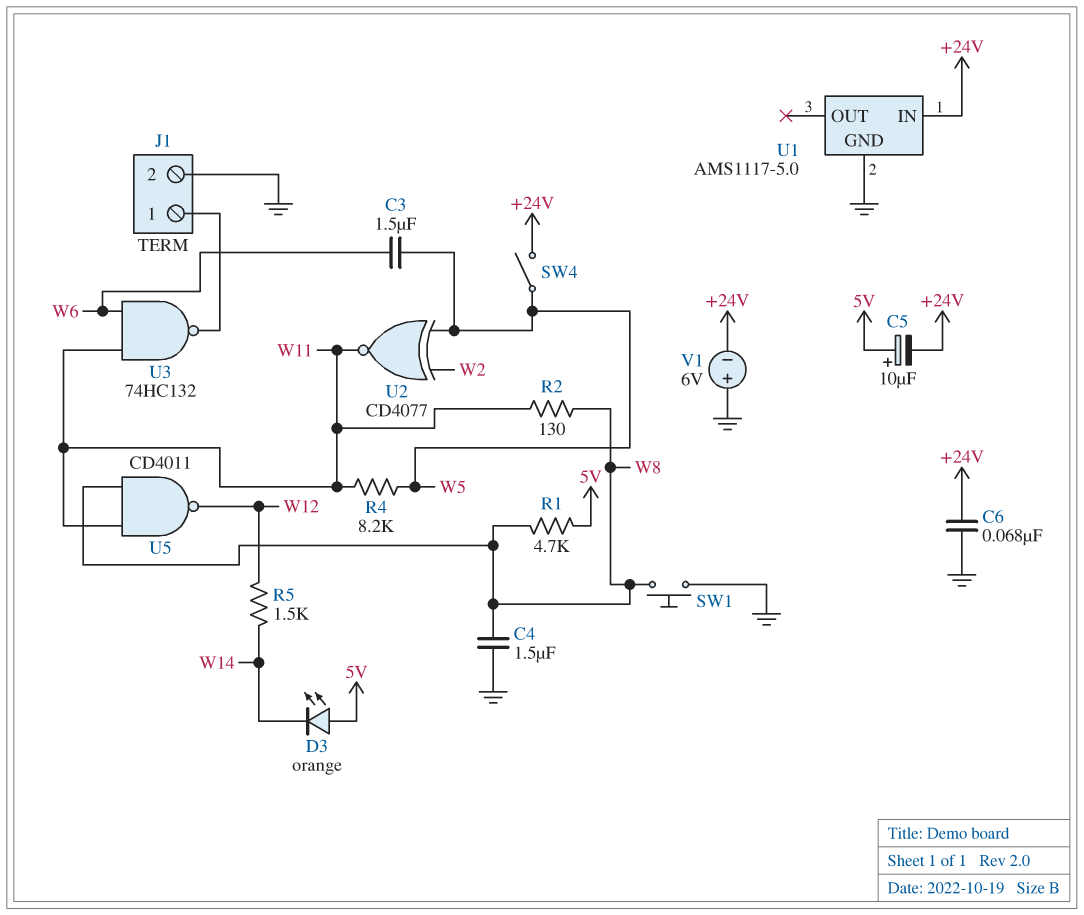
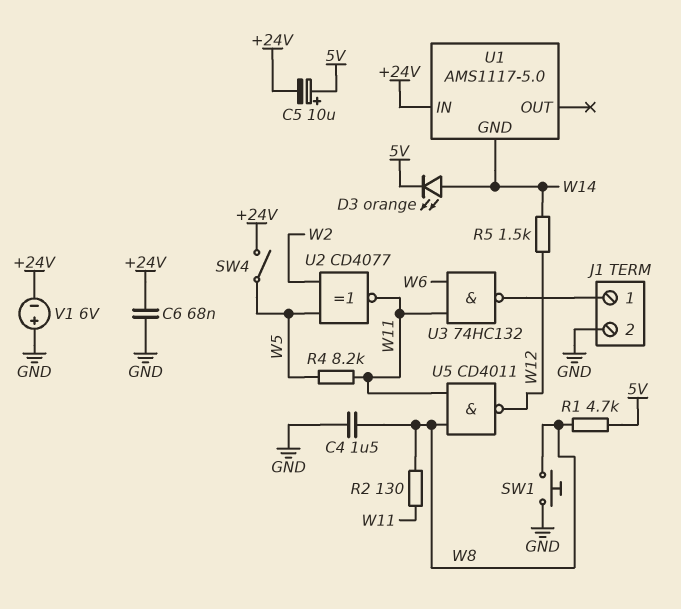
C3: 1.5uF (W5, W6) -> none
D3: LED orange (A 5V, K W14) -> LED orange (A W14, K 5V)
U1 pin GND: GND -> W14

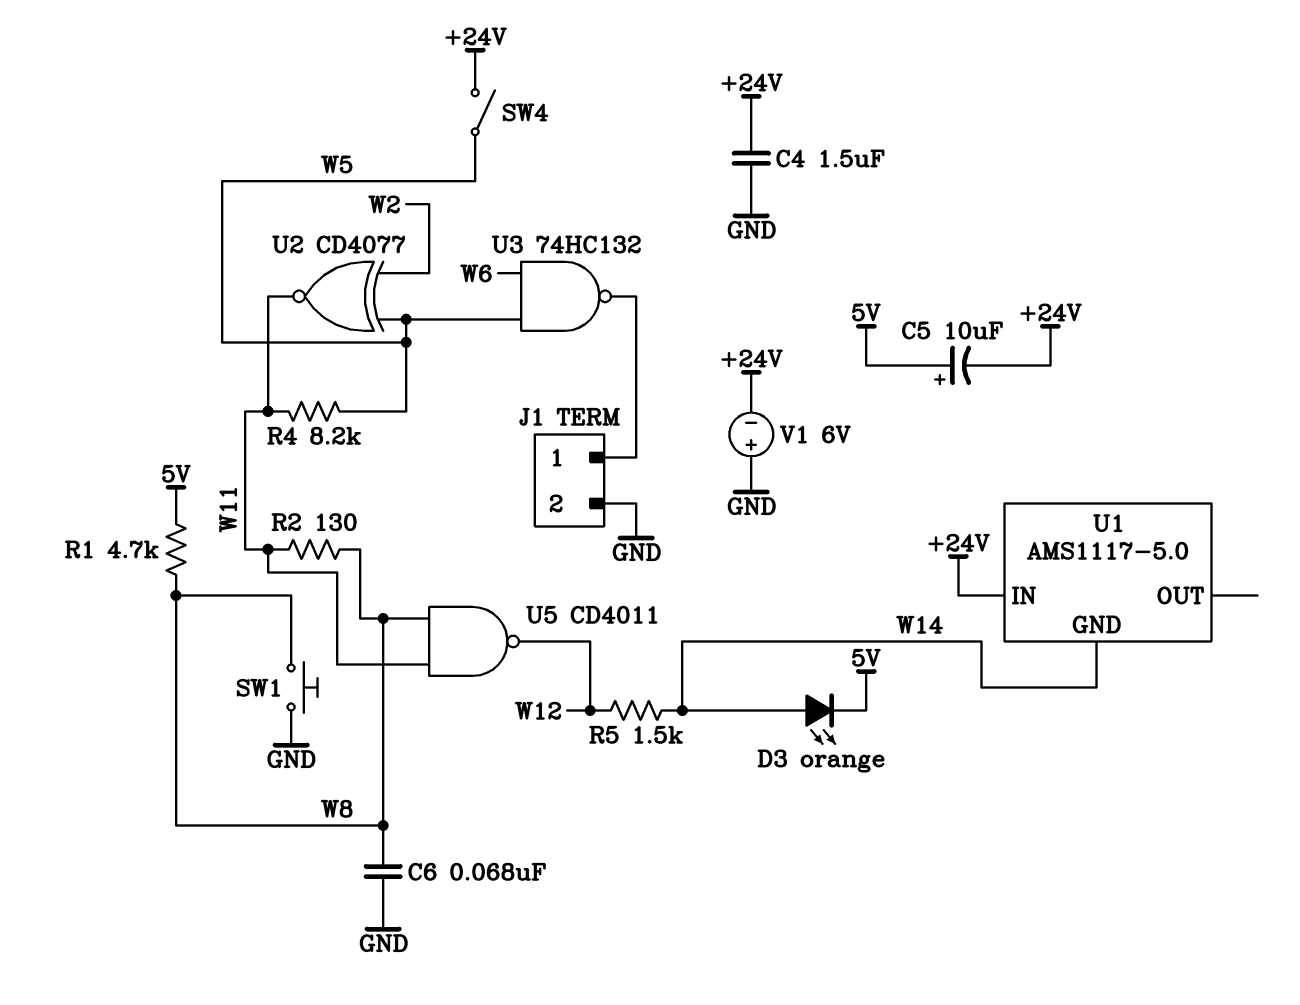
C4: 1.5uF (GND, W8) -> 1.5uF (+24V, GND)
C6: 68nF (+24V, GND) -> 68nF (GND, W8)
U3: NAND 74HC132 (in W6, in W11, out J1/1) -> NAND 74HC132 (in W5, in W6, out J1/1)

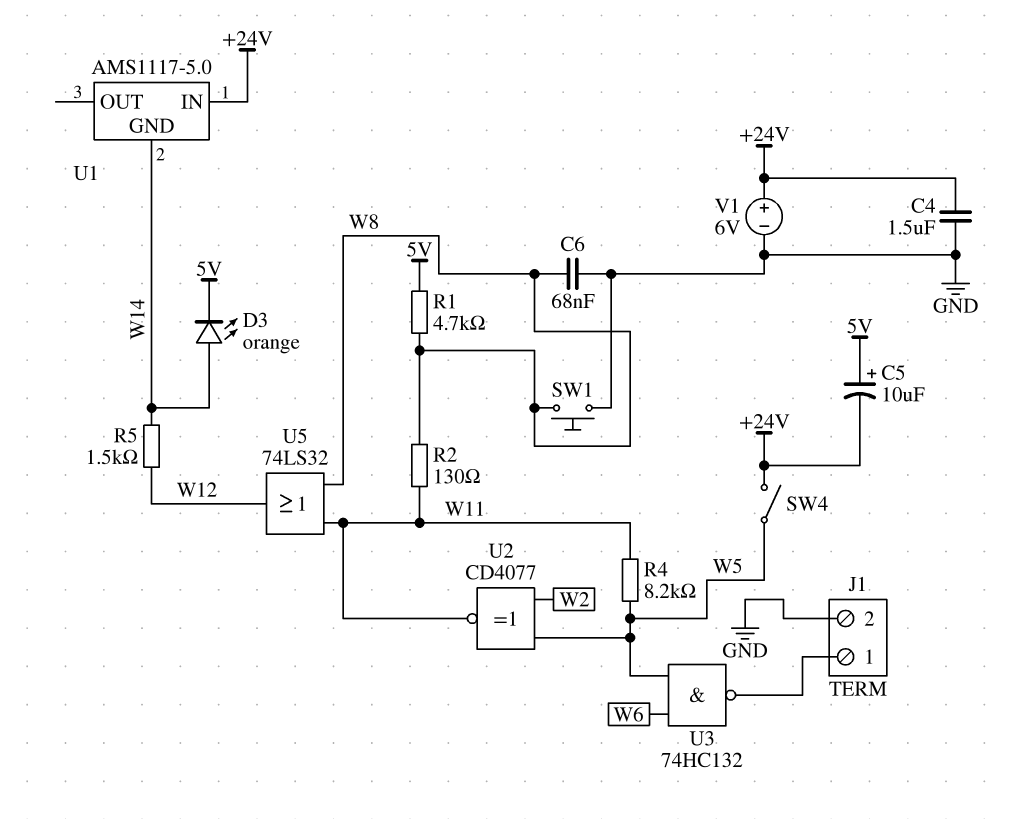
U5: NAND CD4011 (in W8, in W11, out W12) -> OR 74LS32 (in W8, in W11, out W12)
V1: 6V (plus GND, minus +24V) -> 6V (plus +24V, minus GND)

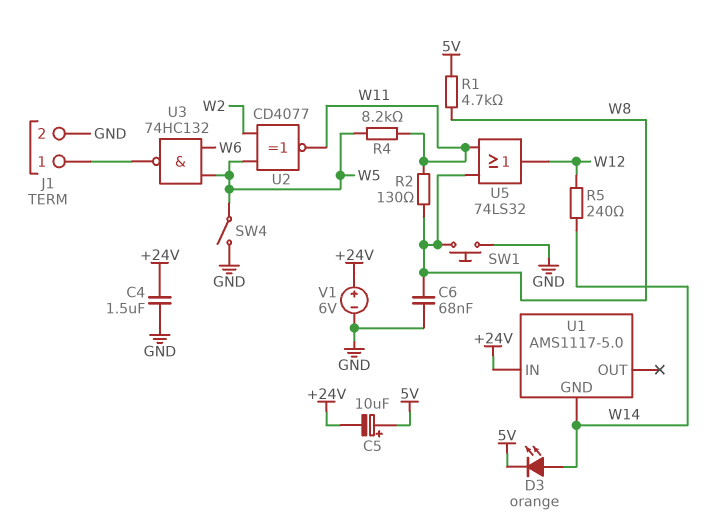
R5: 1.5k (W12, W14) -> 240 (W12, W14)
SW4: switch (+24V, W5) -> switch (GND, W5)

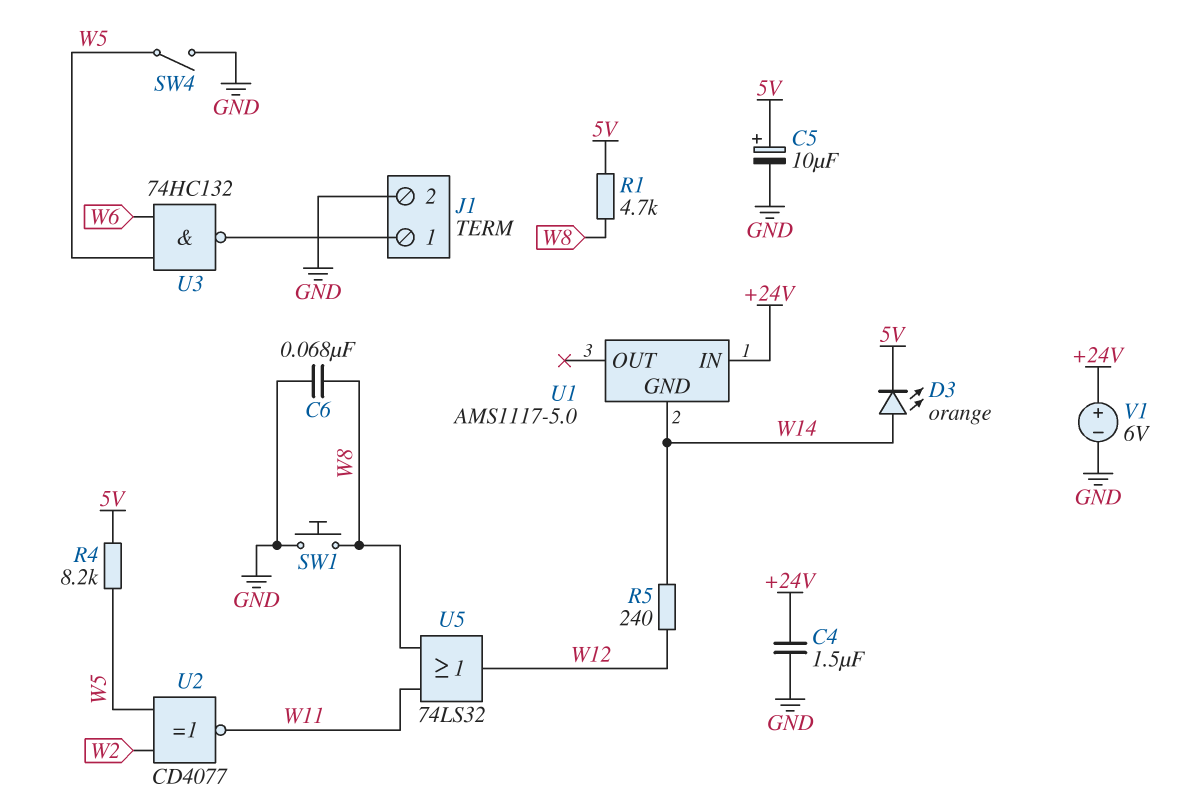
C5: 10uF (plus 5V, minus +24V) -> 10uF (plus 5V, minus GND)
R2: 130 (W8, W11) -> none
R4: 8.2k (W5, W11) -> 8.2k (5V, W5)

